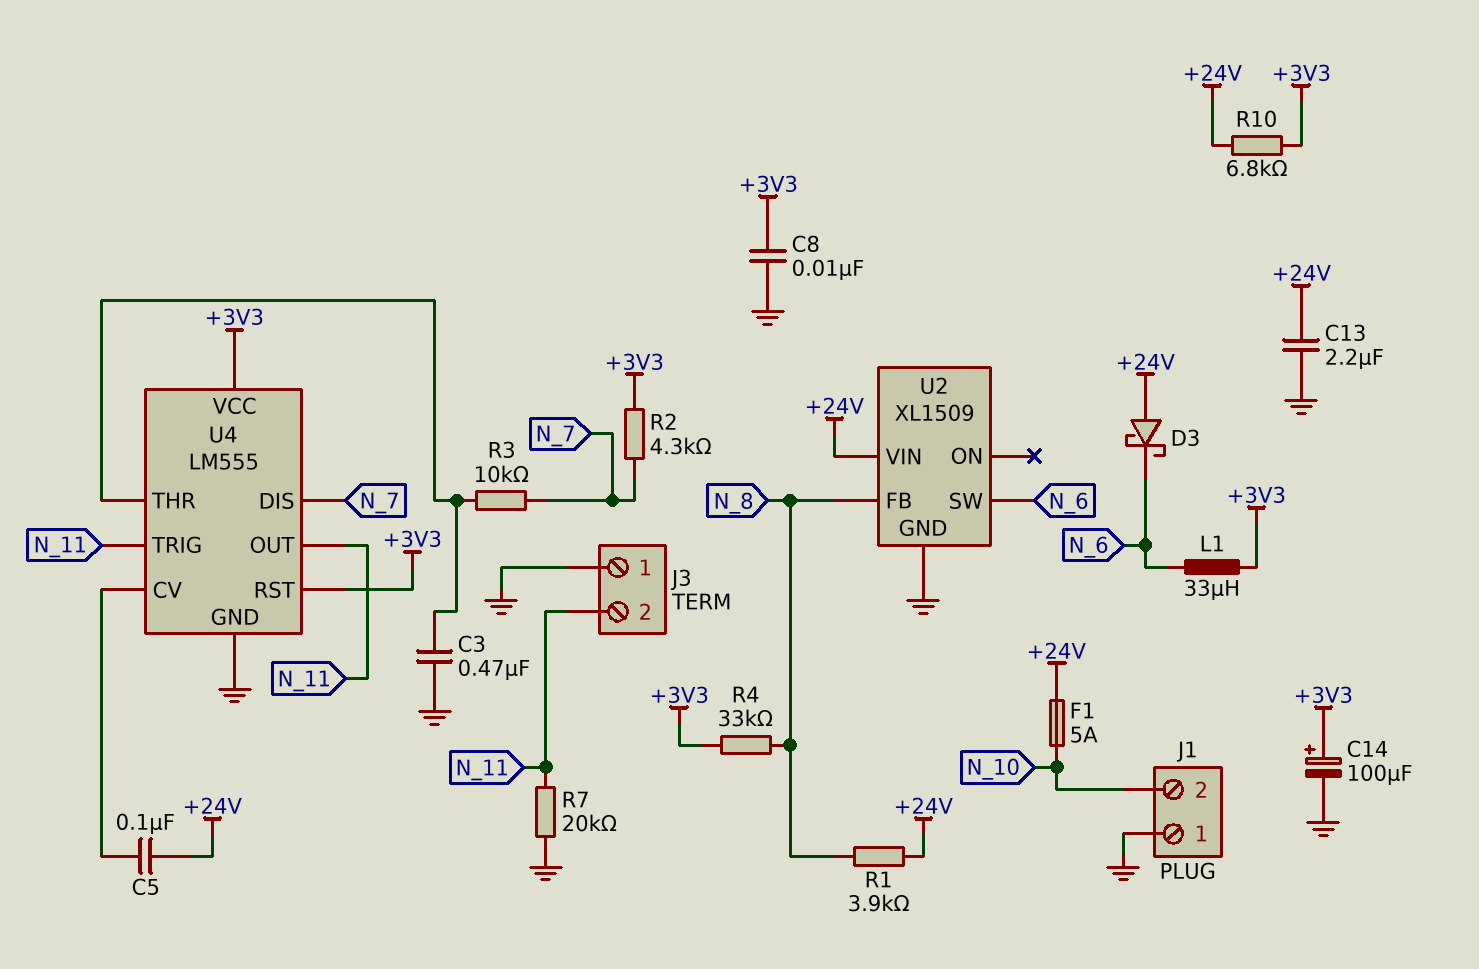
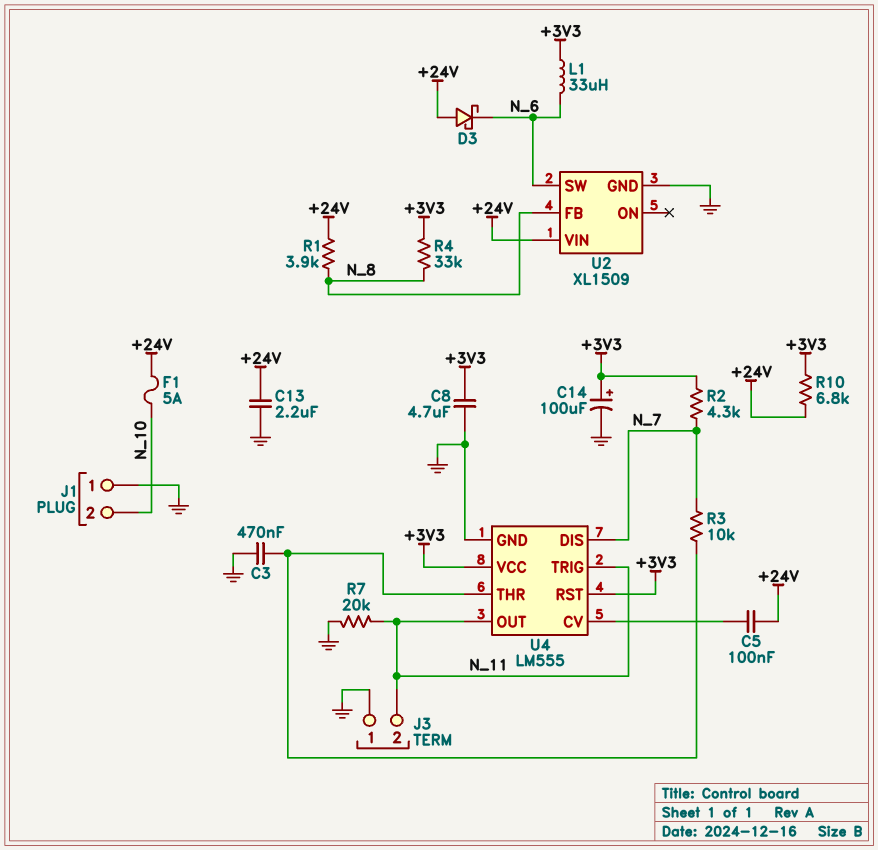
C8: 10nF (+3V3, GND) -> 4.7uF (+3V3, GND)

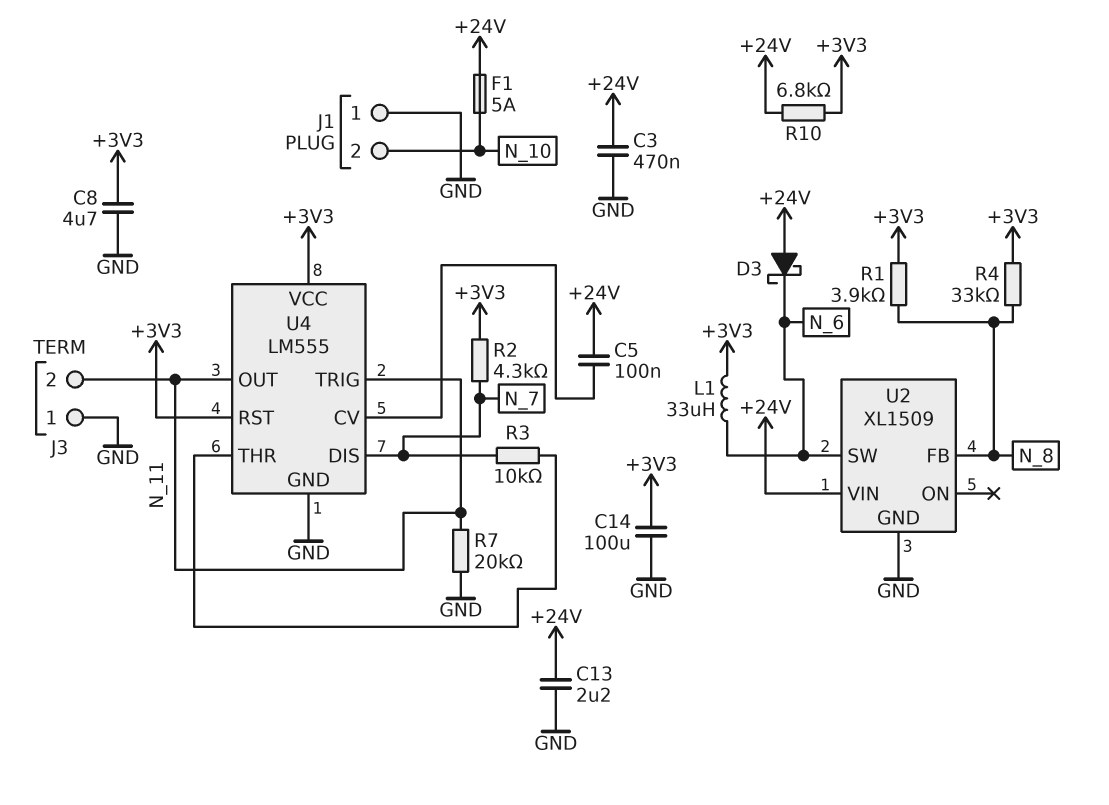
C3: 470nF (GND, U4/THR) -> 470nF (+24V, GND)
C14: 100uF (plus +3V3, minus GND) -> 100uF (+3V3, GND)
R1: 3.9k (+24V, N_8) -> 3.9k (+3V3, N_8)

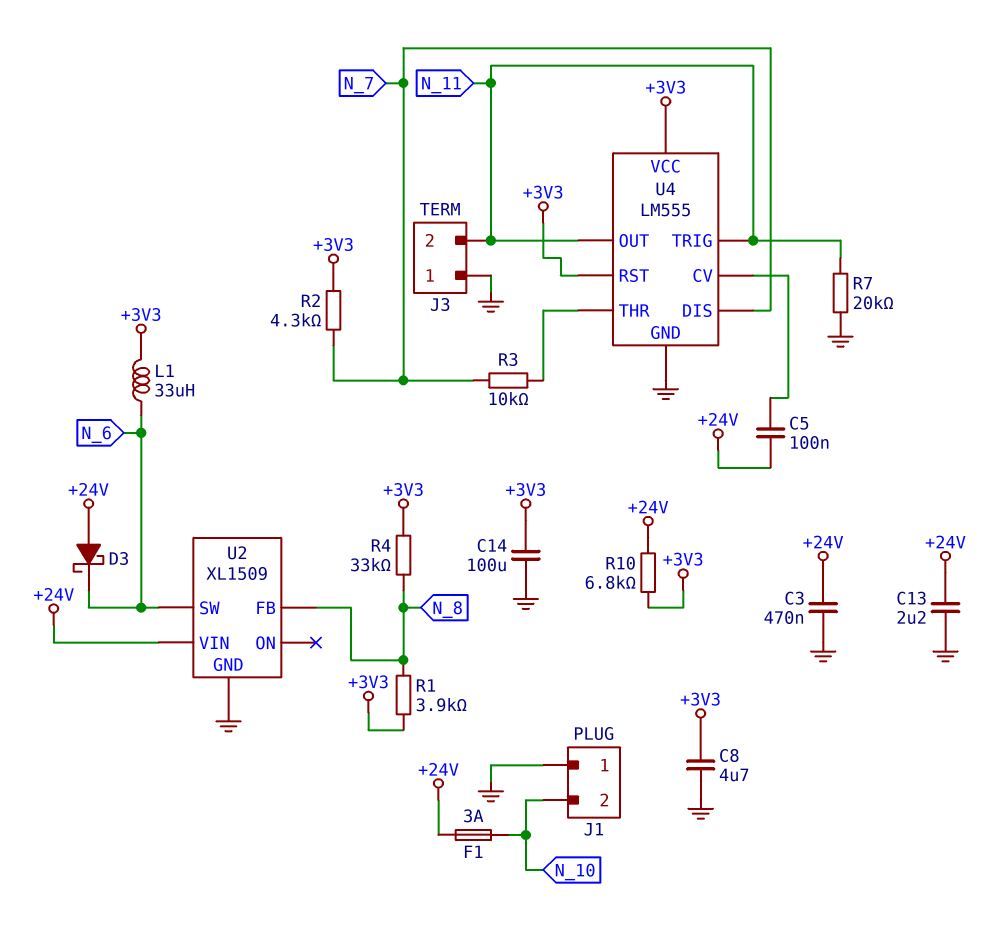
F1: 5A (+24V, N_10) -> 3A (+24V, N_10)

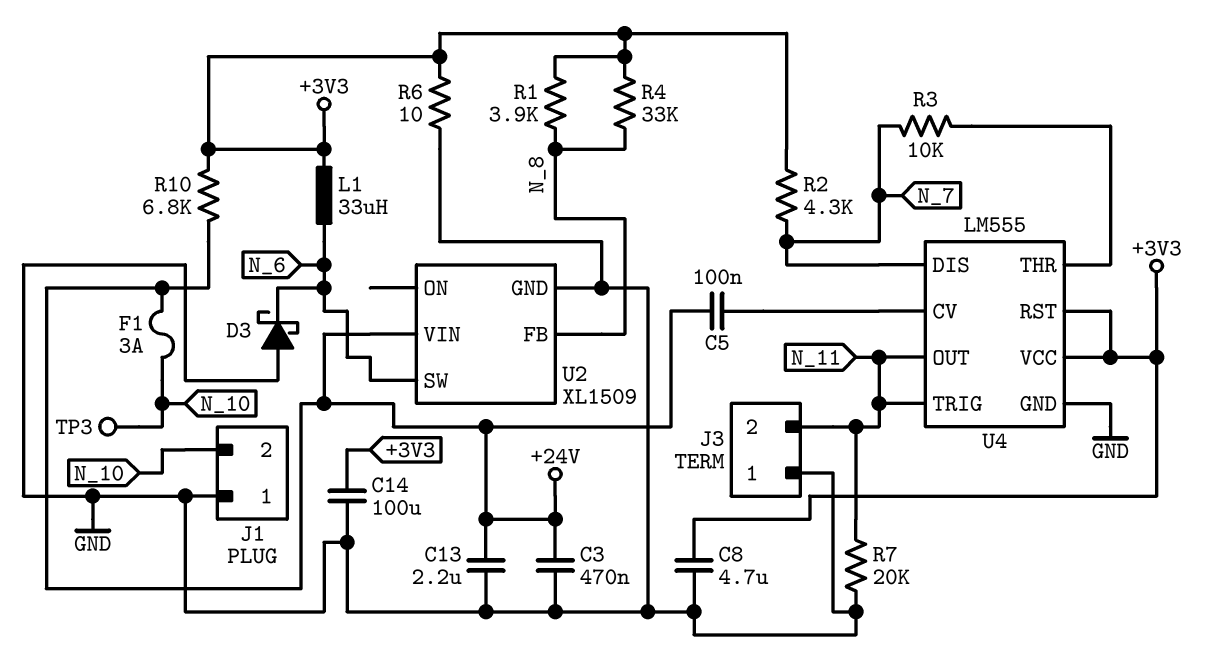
D3: schottky (A +24V, K N_6) -> schottky (A GND, K N_6)
R6: none -> 10 (+3V3, GND)
TP3: none -> test point (N_10)

